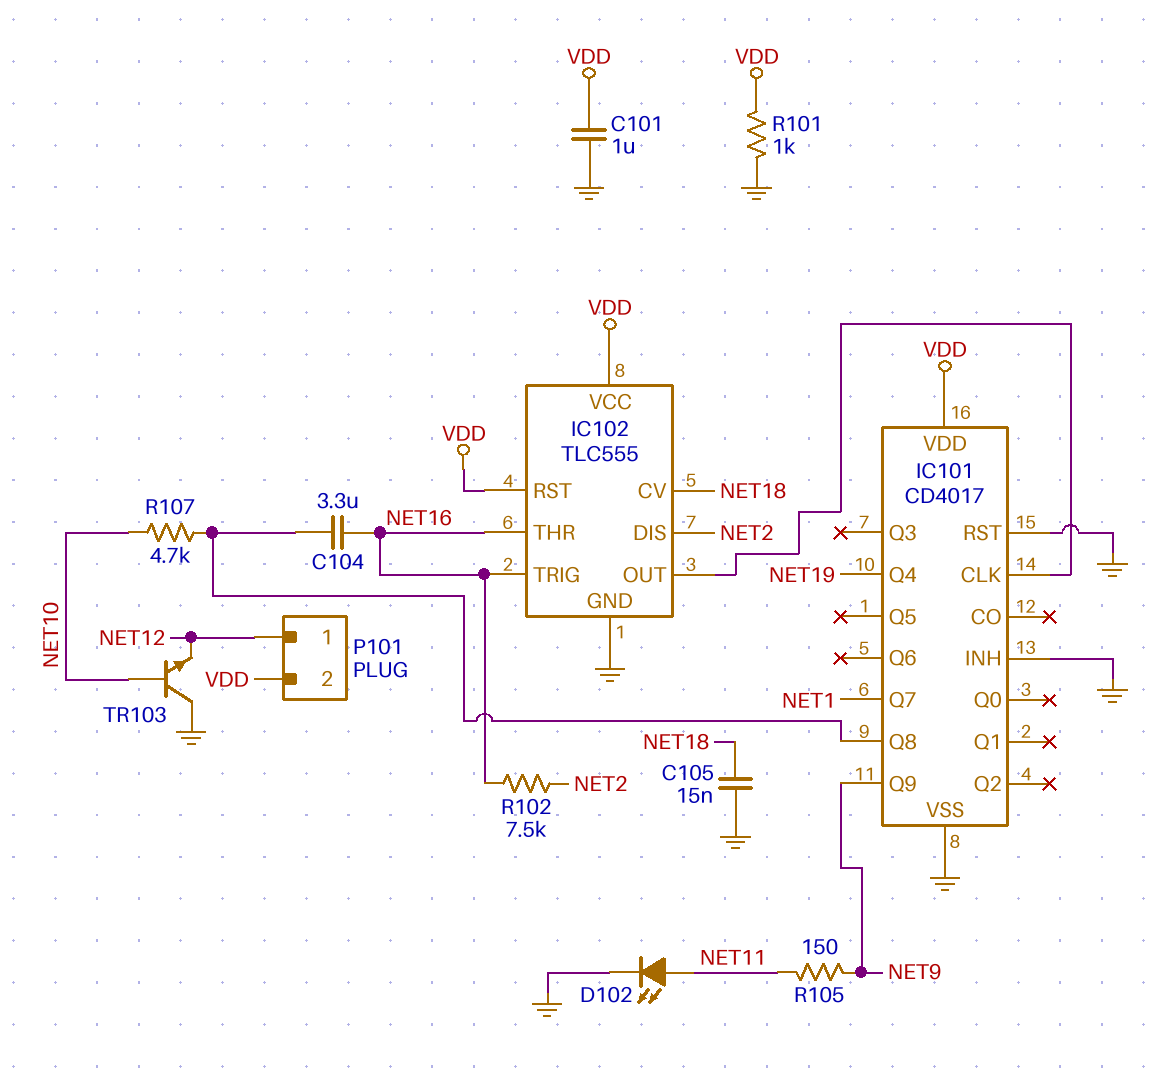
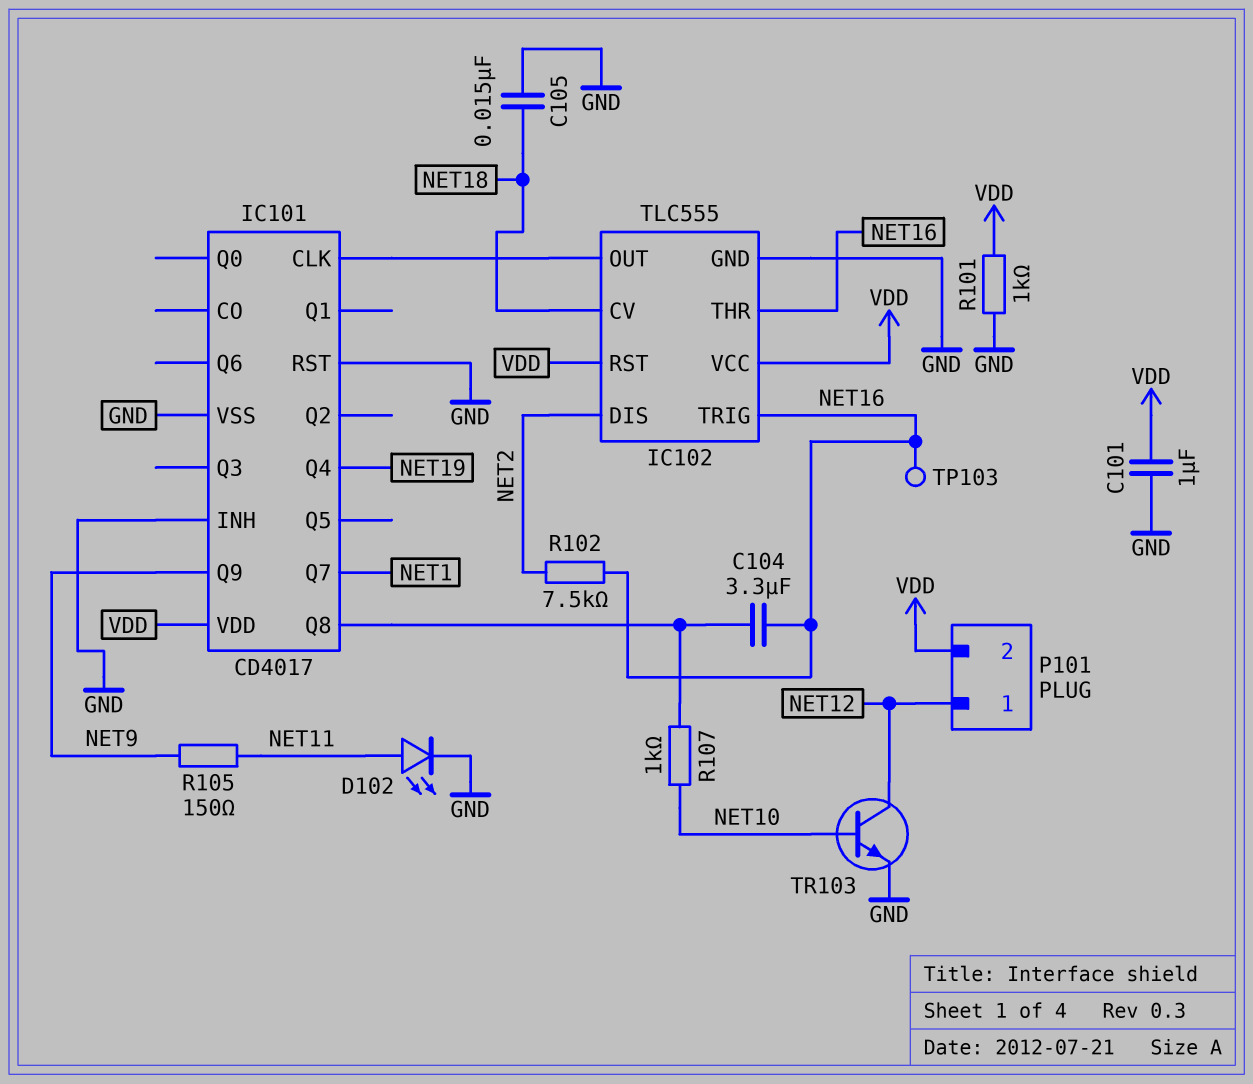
R107: 4.7k (IC101/Q8, NET10) -> 1k (IC101/Q8, NET10)
TP103: none -> test point (NET16)
TR103: NPN (B NET10, C GND, E NET12) -> NPN (B NET10, C NET12, E GND)

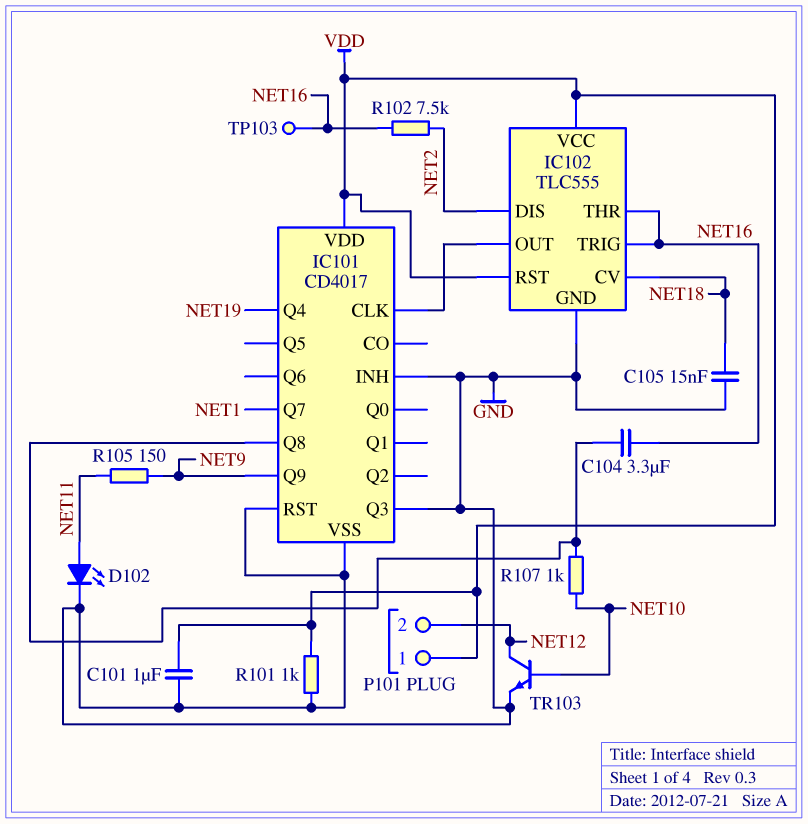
IC101 pin Q3: none -> GND
P101 pin 1: NET12 -> VDD
P101 pin 2: VDD -> NET12

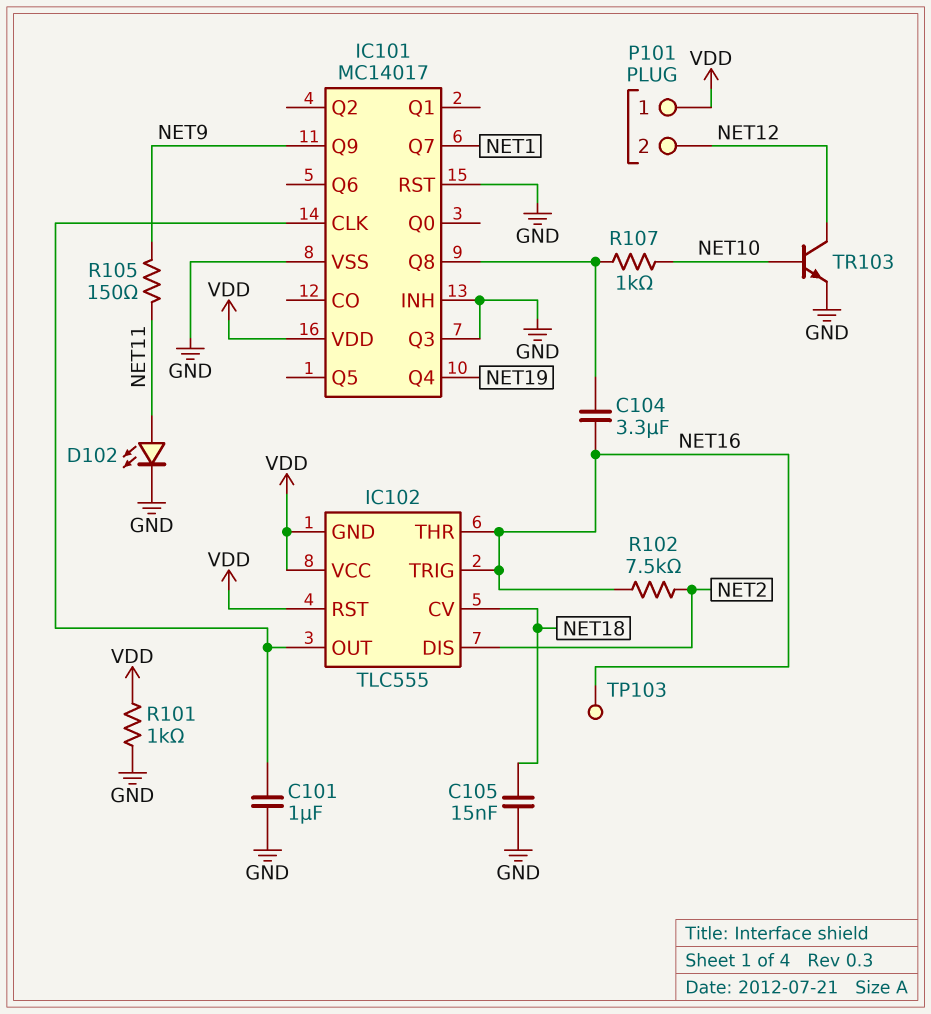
C101: 1uF (GND, VDD) -> 1uF (GND, IC101/CLK)
IC101: CD4017 -> MC14017
IC102 pin GND: GND -> VDD

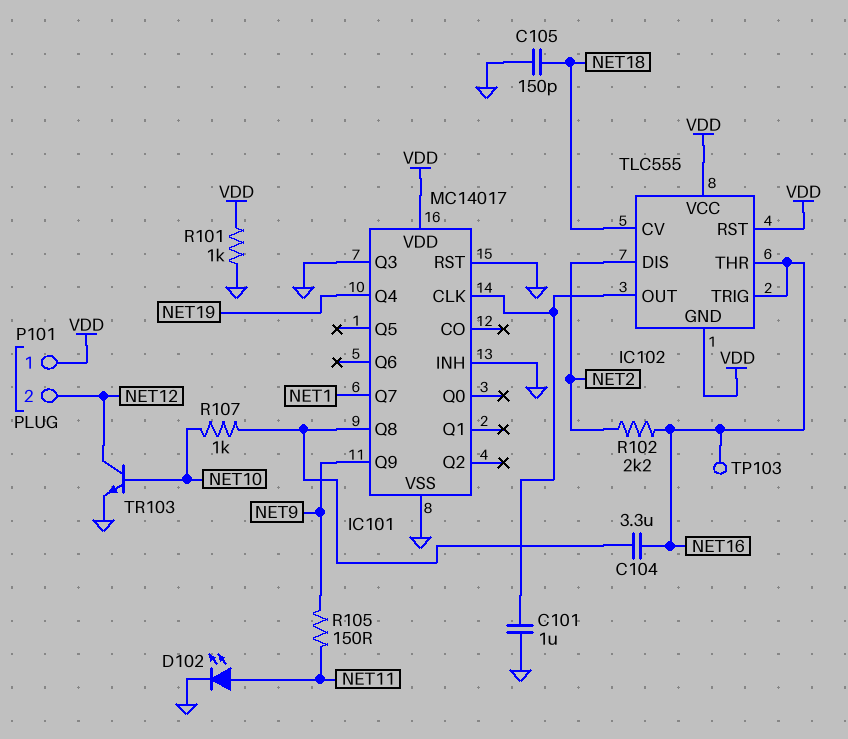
C105: 15nF (GND, NET18) -> 150pF (GND, NET18)
R102: 7.5k (NET2, NET16) -> 2.2k (NET2, NET16)

